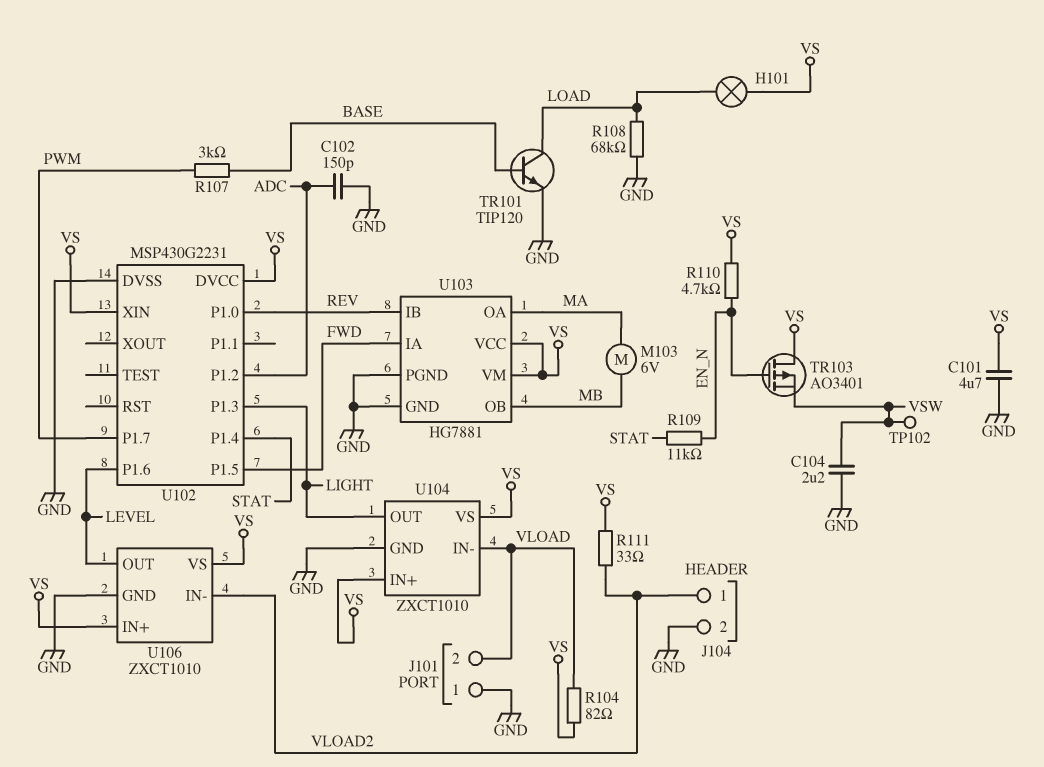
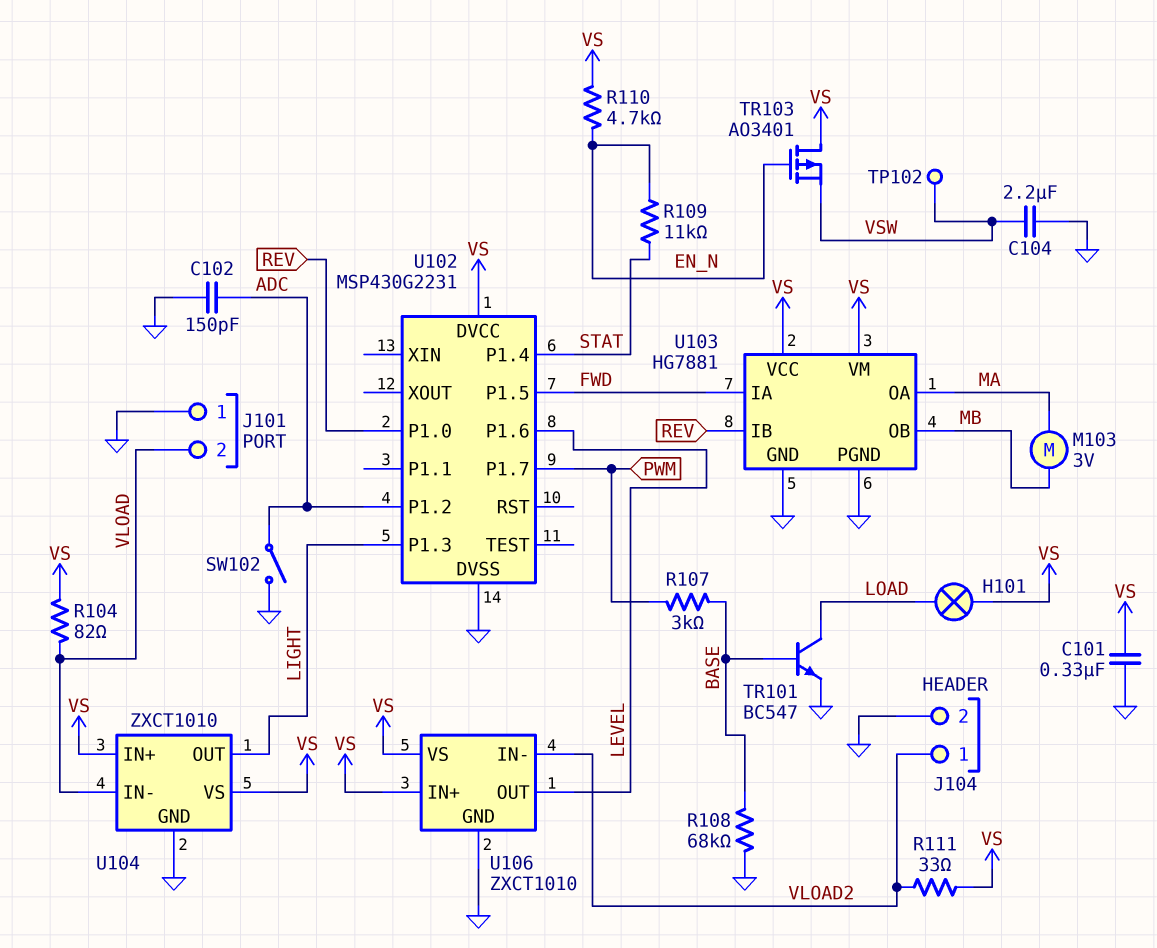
C101: 4.7uF (GND, VS) -> 330nF (GND, VS)
M103: motor 6V (MA, MB) -> motor 3V (MA, MB)
R108: 68k (GND, LOAD) -> 68k (BASE, GND)
SW102: none -> switch (ADC, GND)
TR101: NPN TIP120 (B BASE, C LOAD, E GND) -> NPN BC547 (B BASE, C LOAD, E GND)
U102 pin XIN: VS -> none

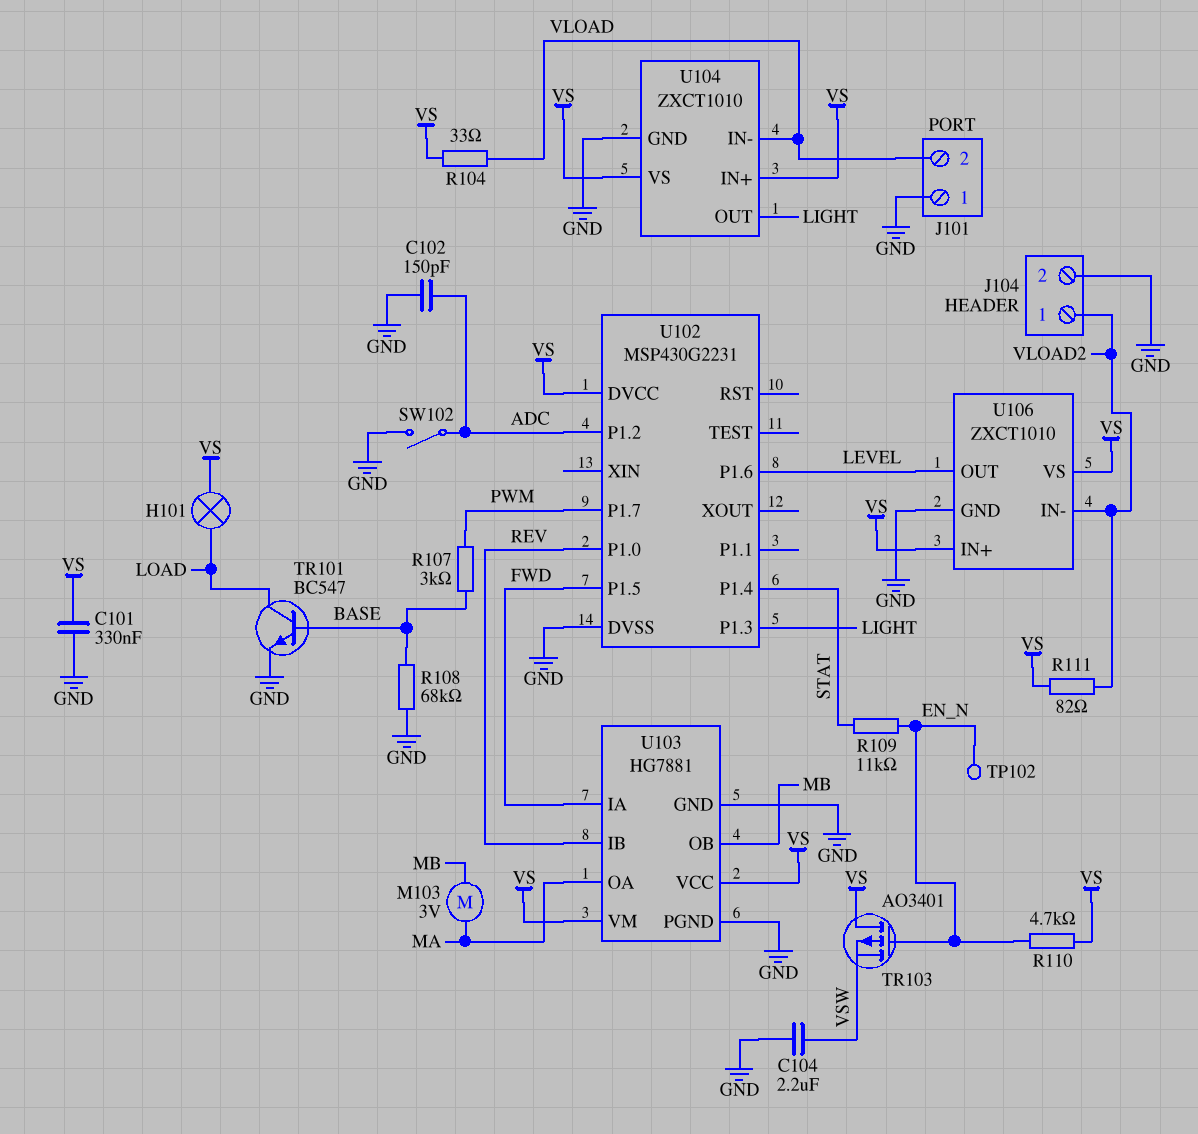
R104: 82 (VLOAD, VS) -> 33 (VLOAD, VS)
R111: 33 (VLOAD2, VS) -> 82 (VLOAD2, VS)
TP102: test point (VSW) -> test point (EN_N)

